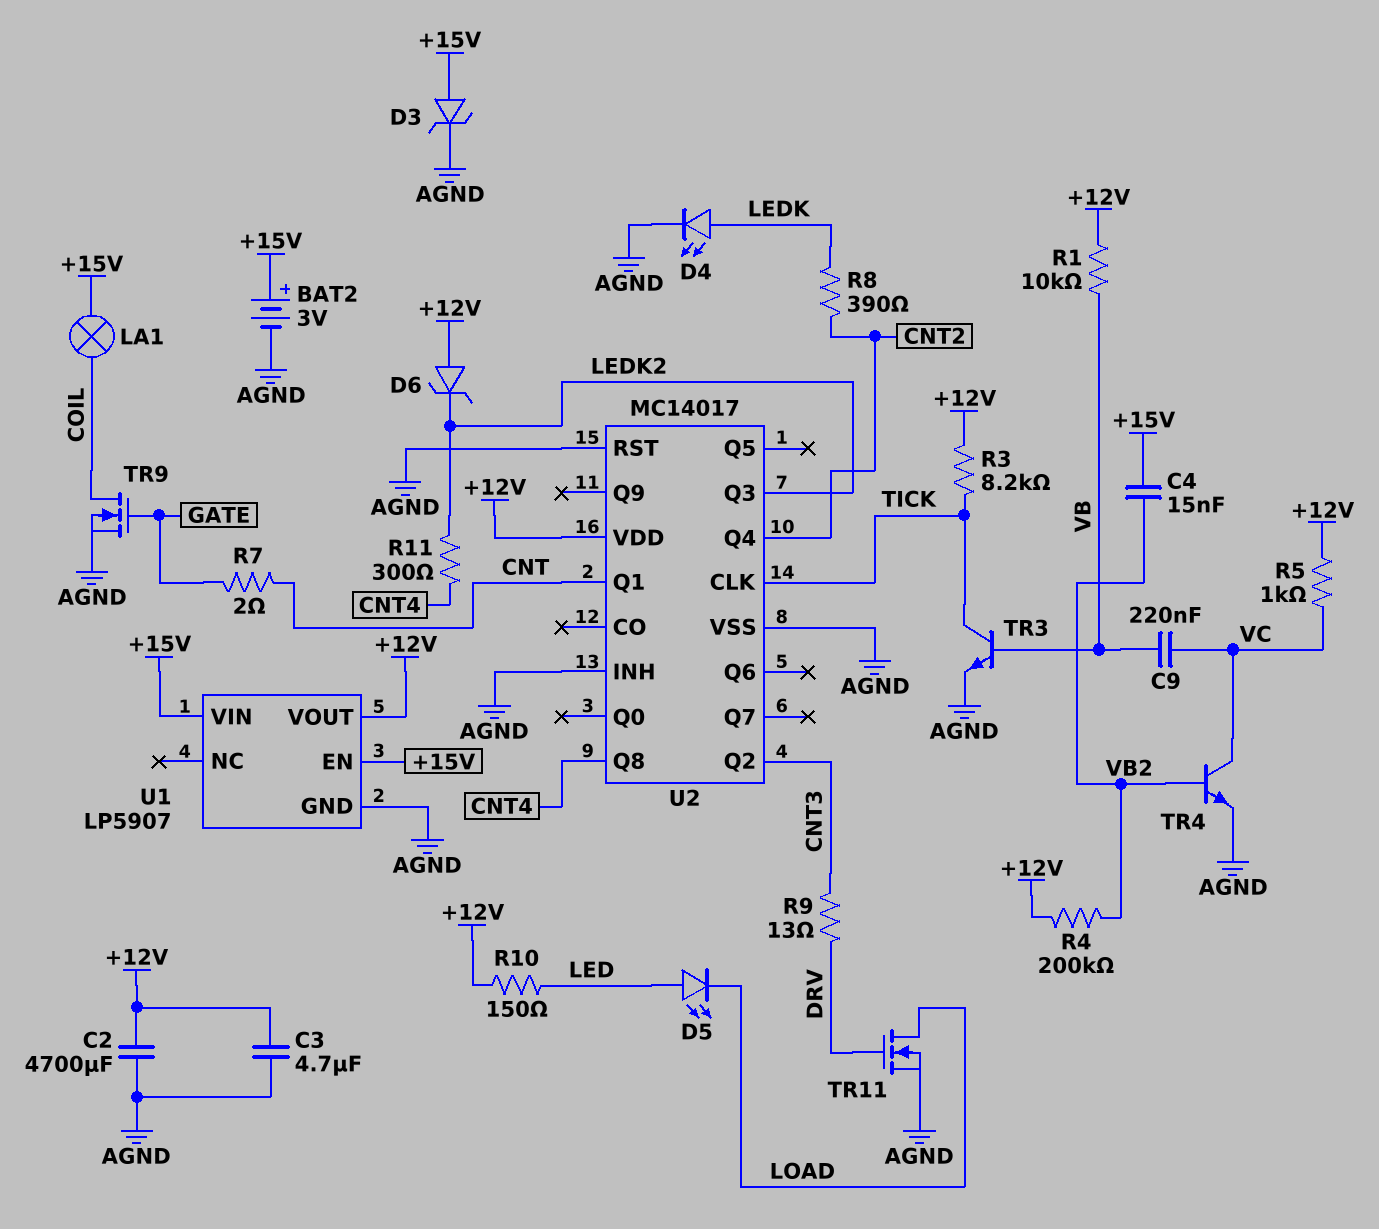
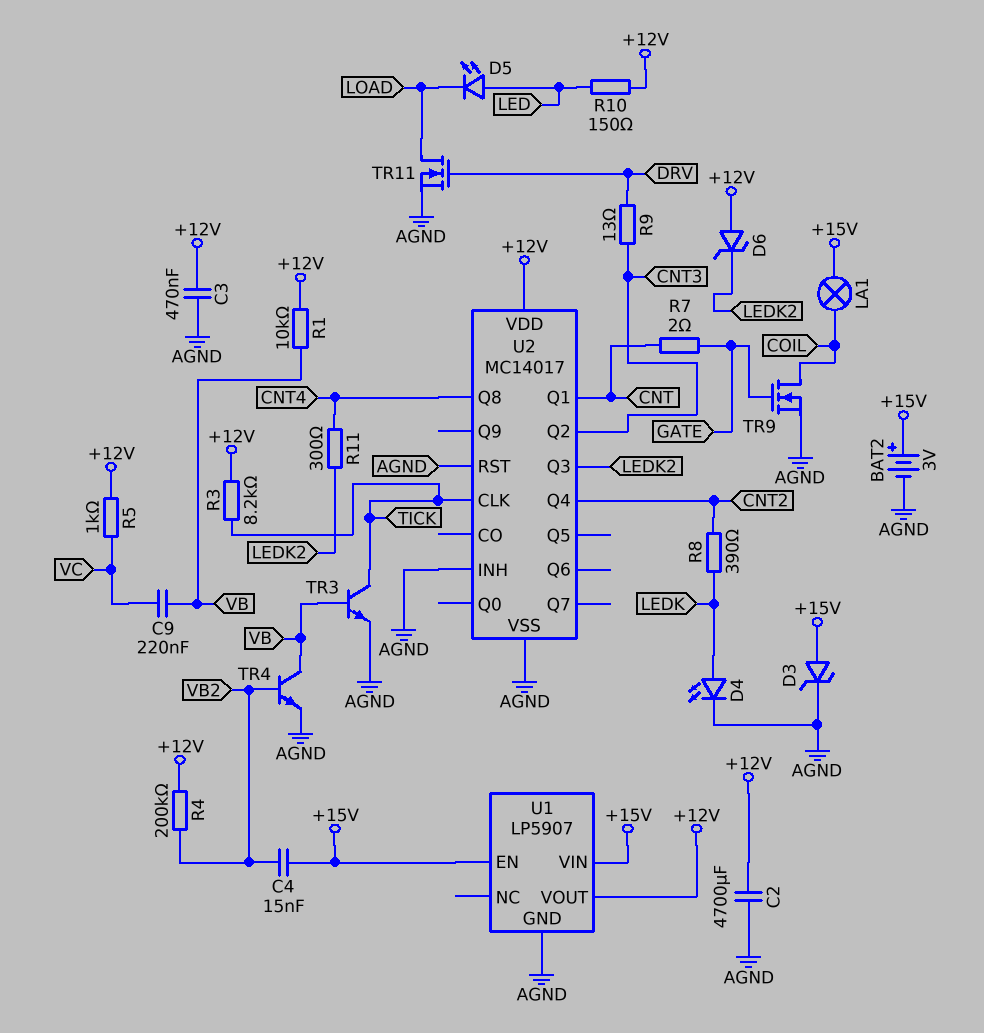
C3: 4.7uF (+12V, AGND) -> 470nF (+12V, AGND)
TR4: NPN (B VB2, C VC, E AGND) -> NPN (B VB2, C VB, E AGND)

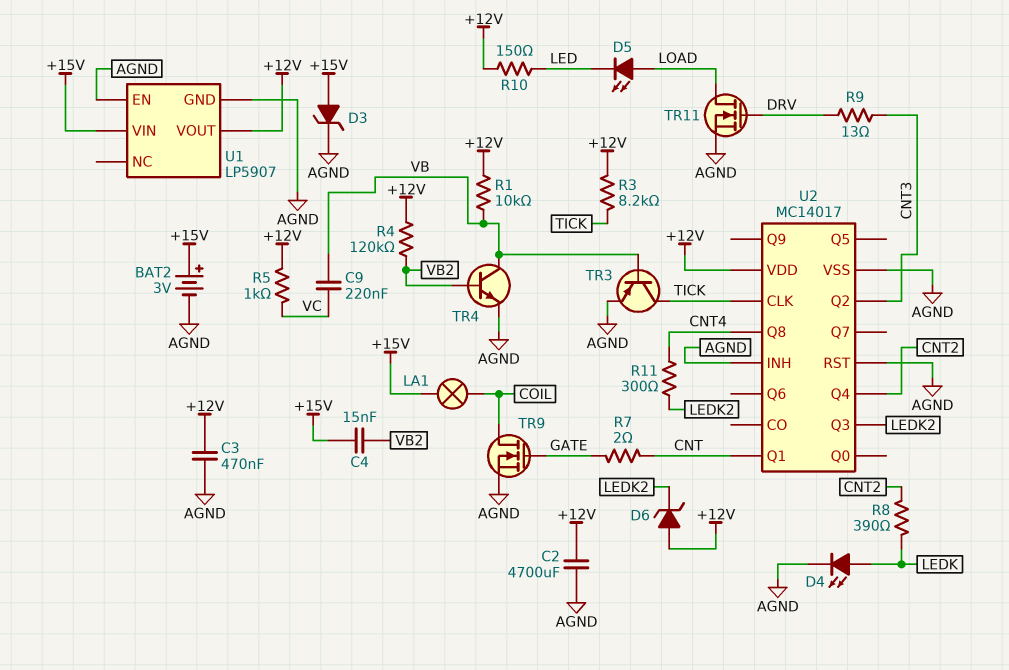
D5: LED (A LED, K LOAD) -> LED (A LOAD, K LED)
R4: 200k (+12V, VB2) -> 120k (+12V, VB2)
TR3: NPN (B VB, C TICK, E AGND) -> PNP (B VB, C TICK, E AGND)
U1 pin EN: +15V -> AGND

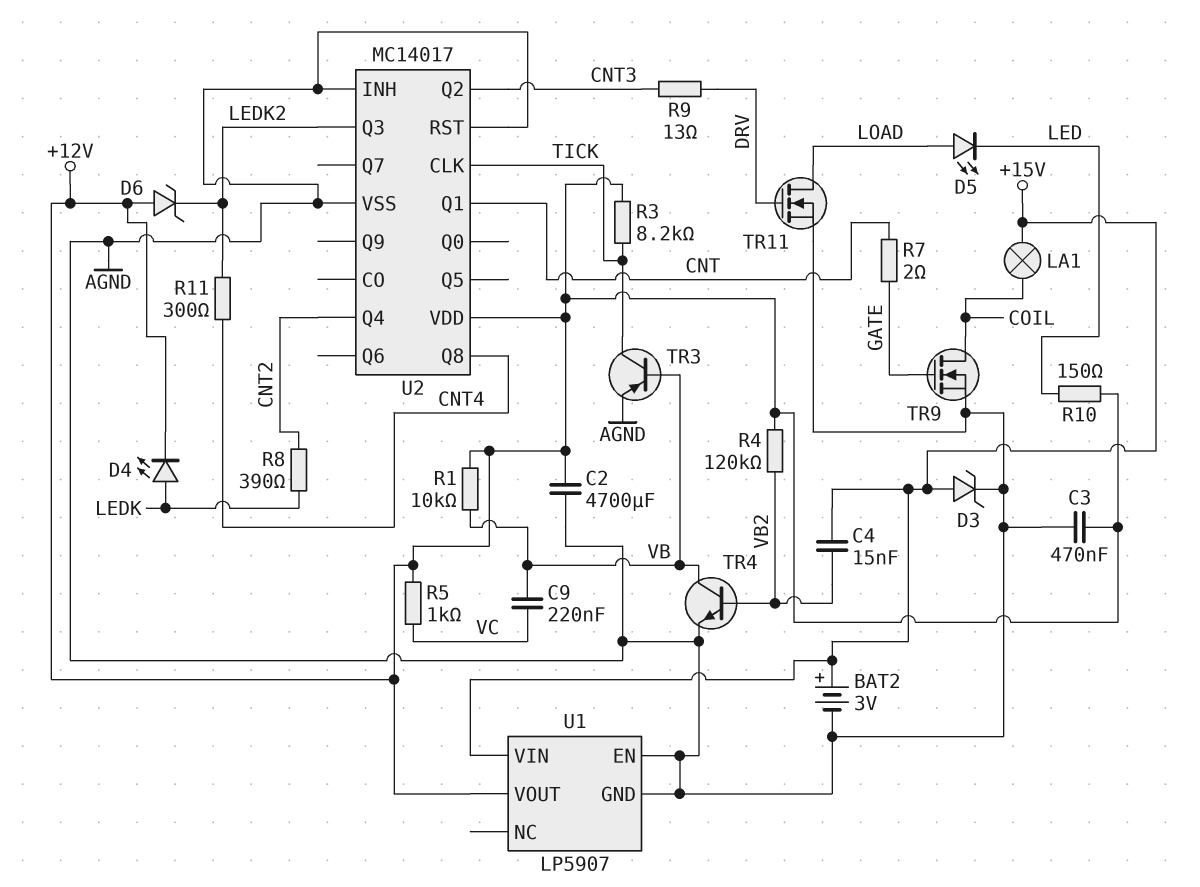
D4: LED (A LEDK, K AGND) -> LED (A LEDK, K +12V)

